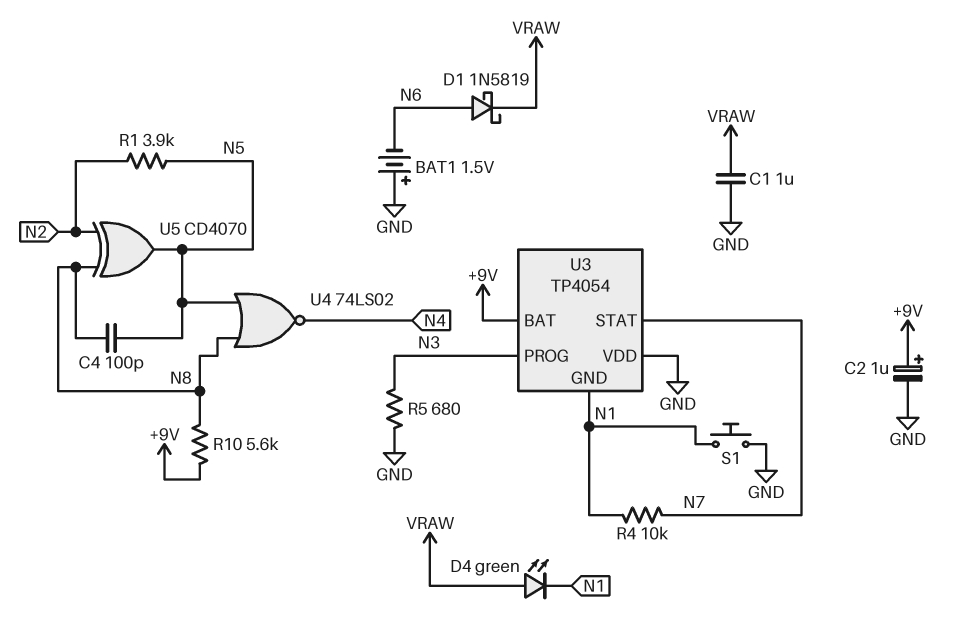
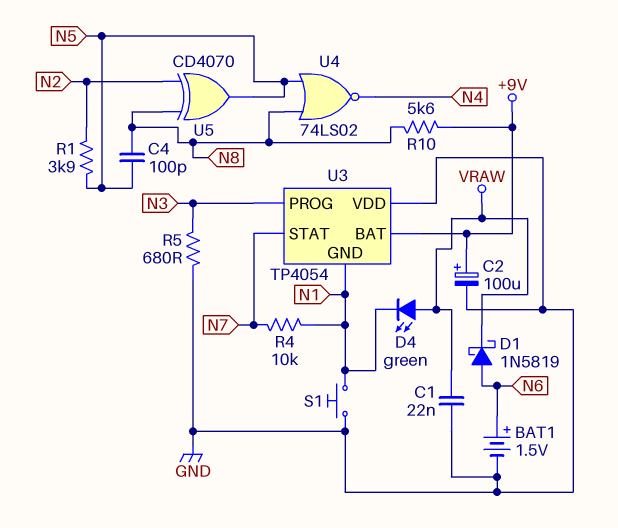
BAT1: 1.5V (plus GND, minus N6) -> 1.5V (plus N6, minus GND)
C1: 1uF (GND, VRAW) -> 22nF (GND, VRAW)
C2: 1uF (plus +9V, minus GND) -> 100uF (plus +9V, minus GND)

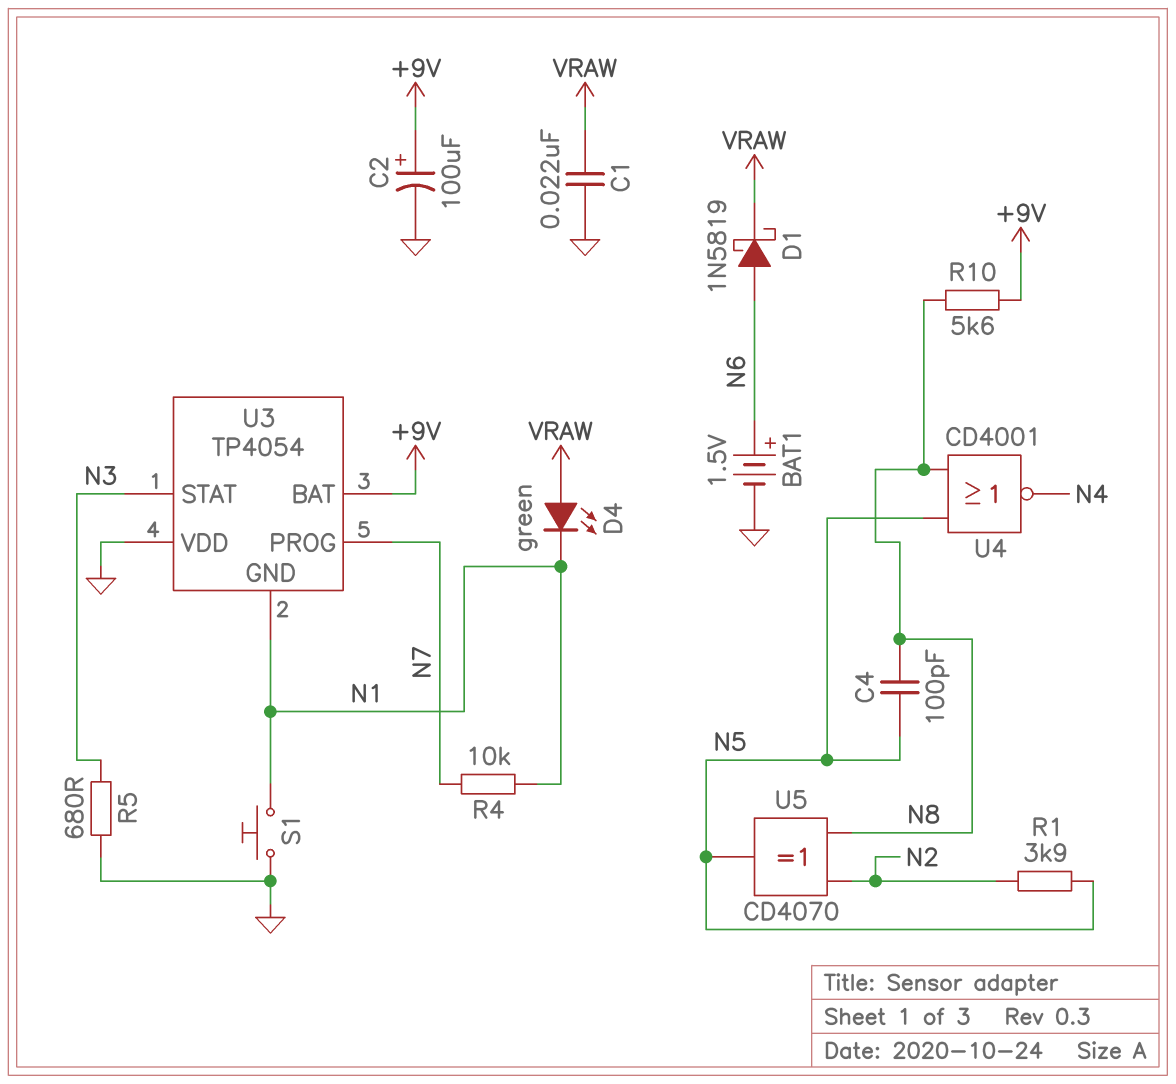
U3 pin PROG: N3 -> N7
U3 pin STAT: N7 -> N3
U4: NOR 74LS02 (in N5, in N8, out N4) -> NOR CD4001 (in N5, in N8, out N4)

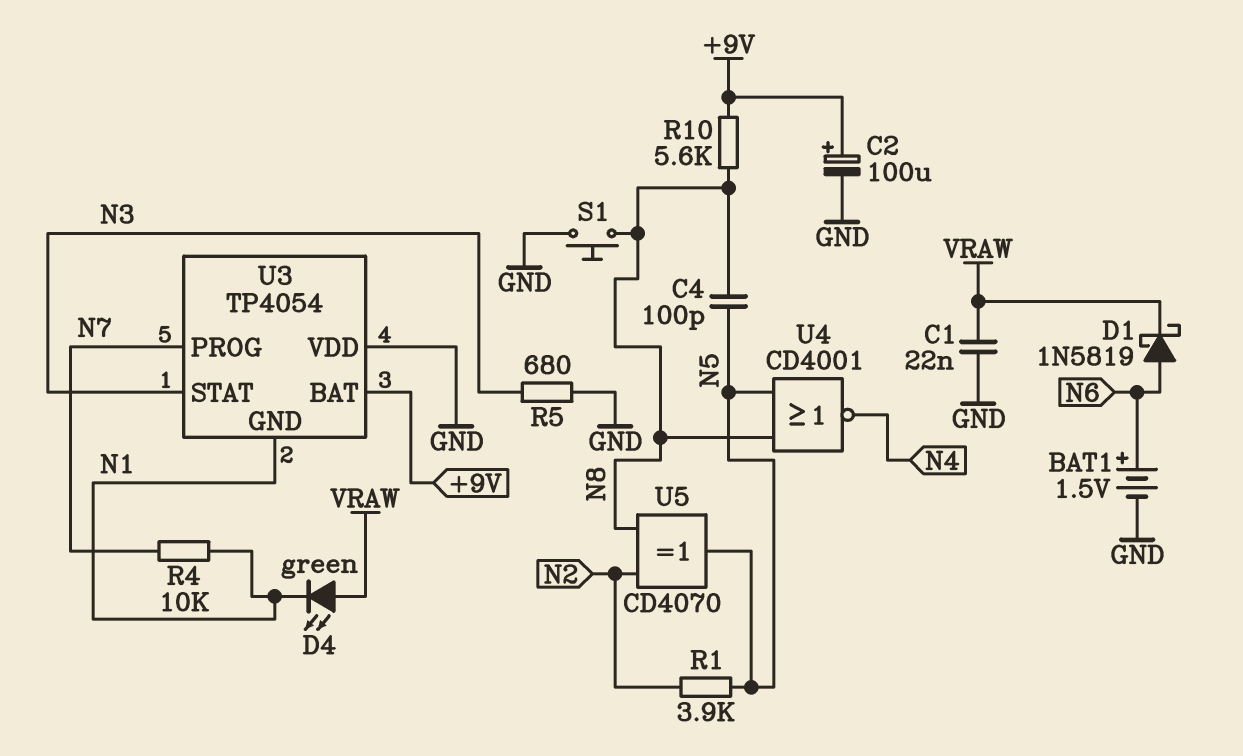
S1: button (GND, N1) -> button (GND, N8)

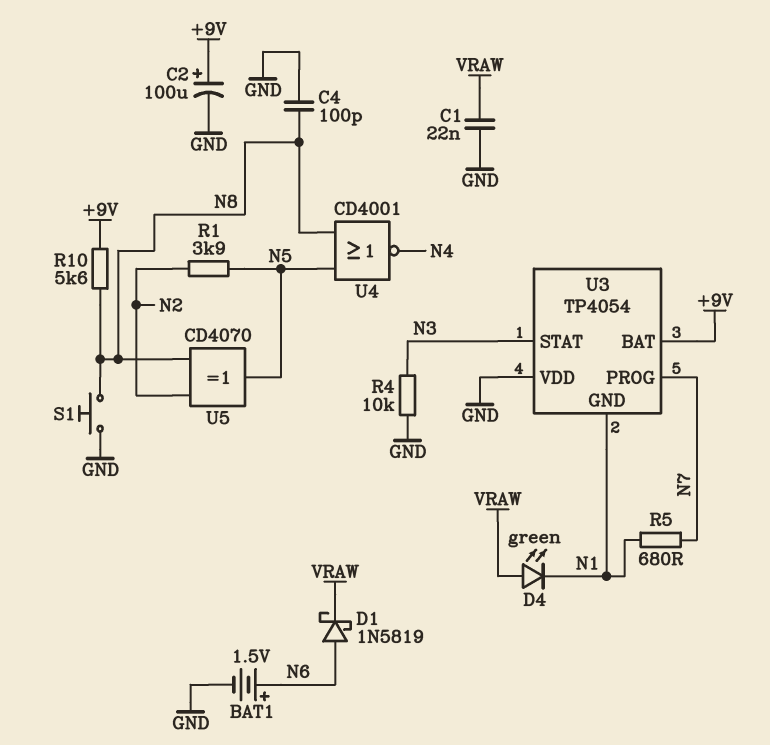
C4: 100pF (N5, N8) -> 100pF (GND, N8)
R4: 10k (N1, N7) -> 10k (GND, N3)
R5: 680 (GND, N3) -> 680 (N1, N7)

